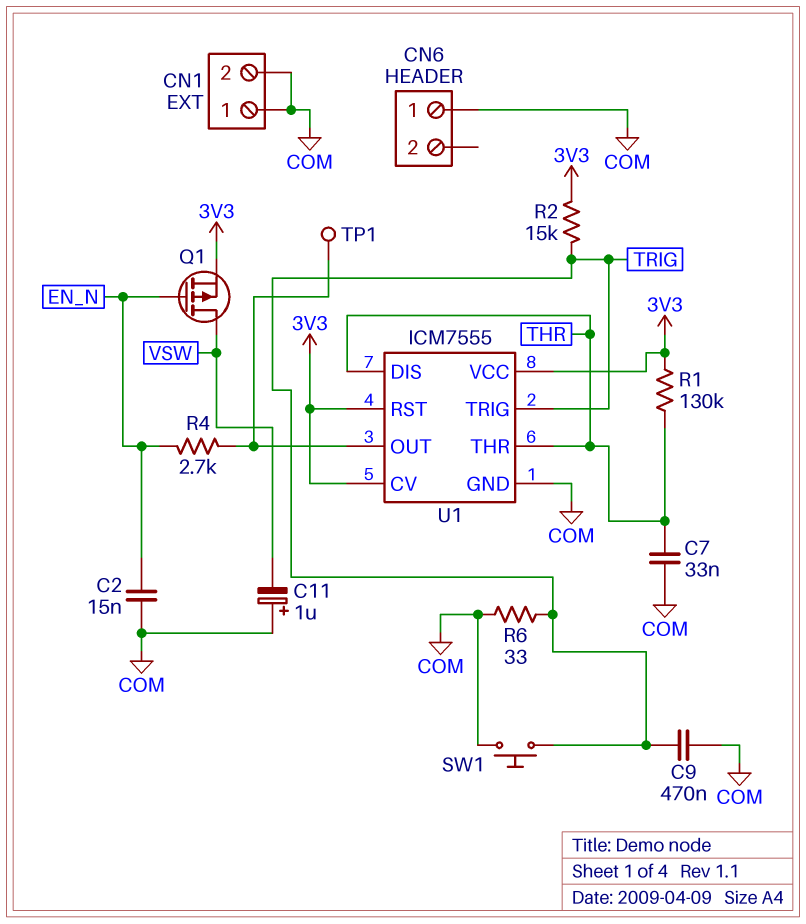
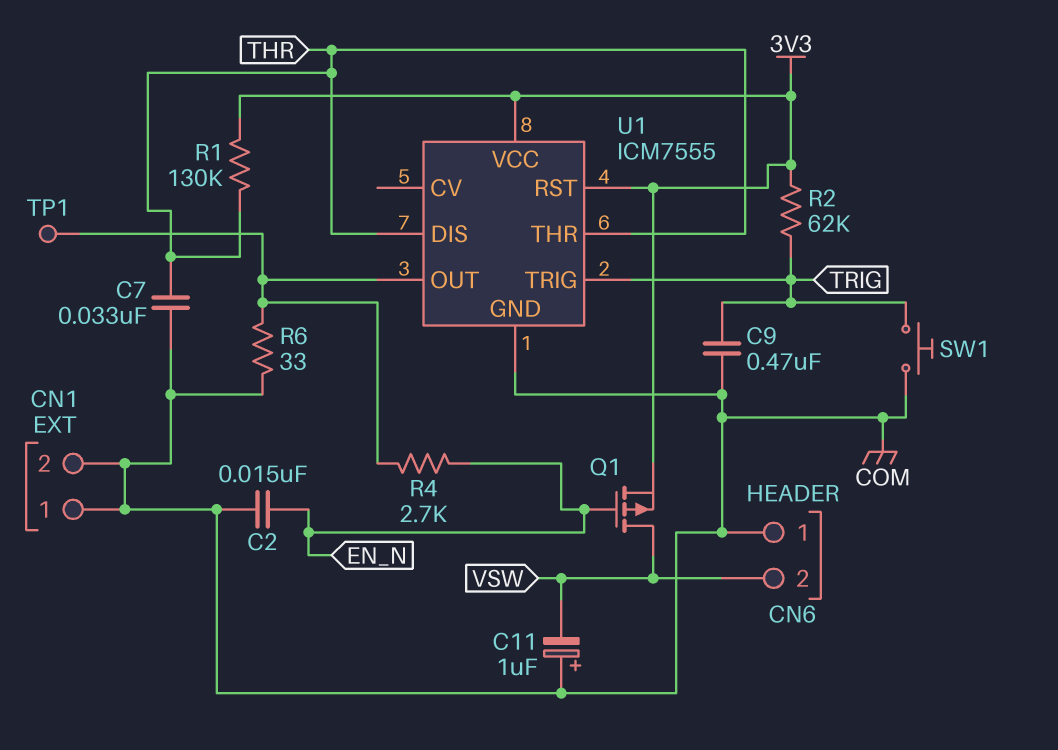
CN6 pin 2: none -> VSW
R2: 15k (3V3, TRIG) -> 62k (3V3, TRIG)
R6: 33 (COM, TRIG) -> 33 (COM, U1/OUT)
U1 pin CV: 3V3 -> none

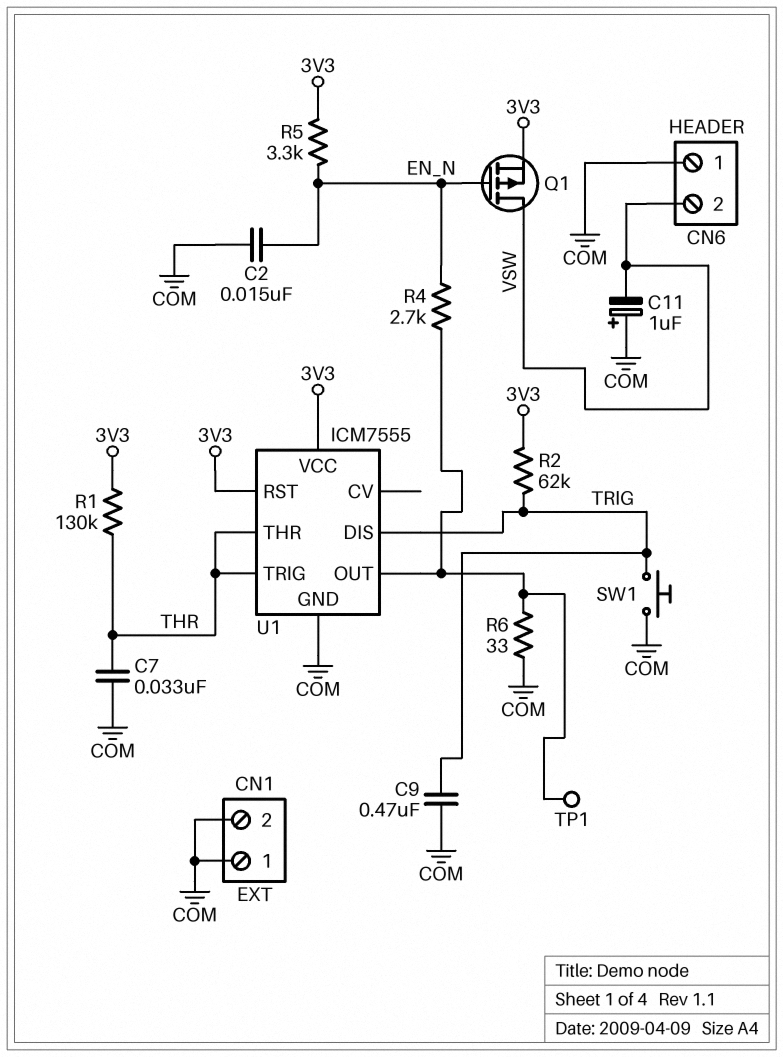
R5: none -> 3.3k (3V3, EN_N)
U1 pin DIS: THR -> TRIG
U1 pin TRIG: TRIG -> THR

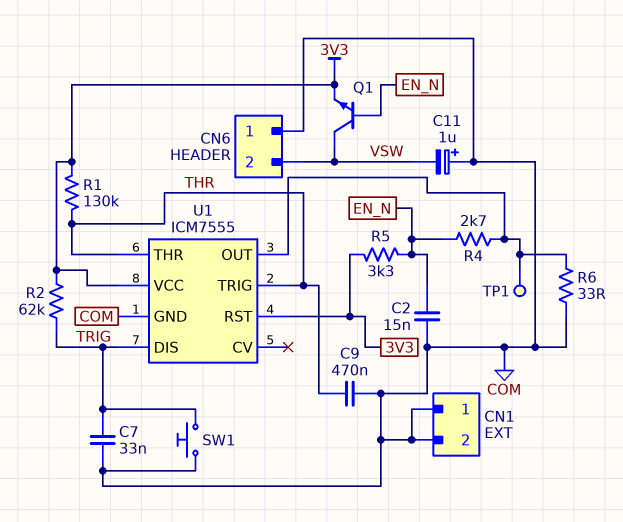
C7: 33nF (COM, THR) -> 33nF (COM, TRIG)
C9: 470nF (COM, TRIG) -> 470nF (COM, THR)
Q1: PMOS (G EN_N, D VSW, S 3V3) -> NPN (B EN_N, C VSW, E 3V3)

